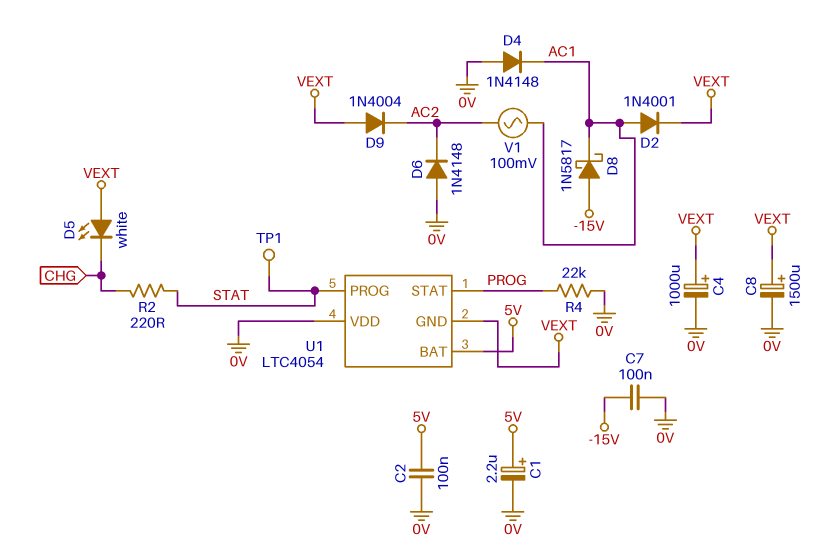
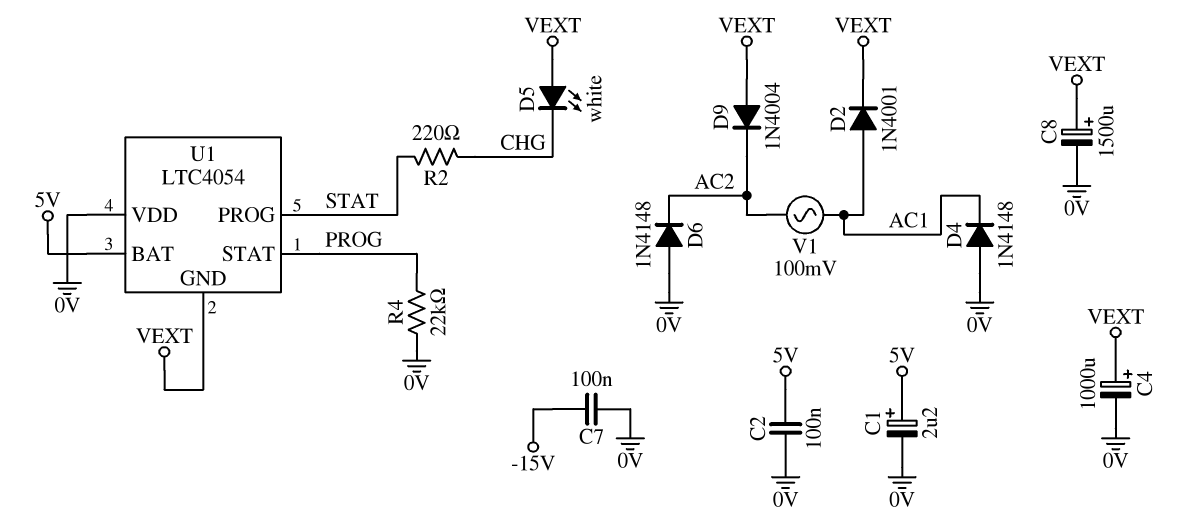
D8: schottky 1N5817 (A -15V, K AC1) -> none
TP1: test point (STAT) -> none

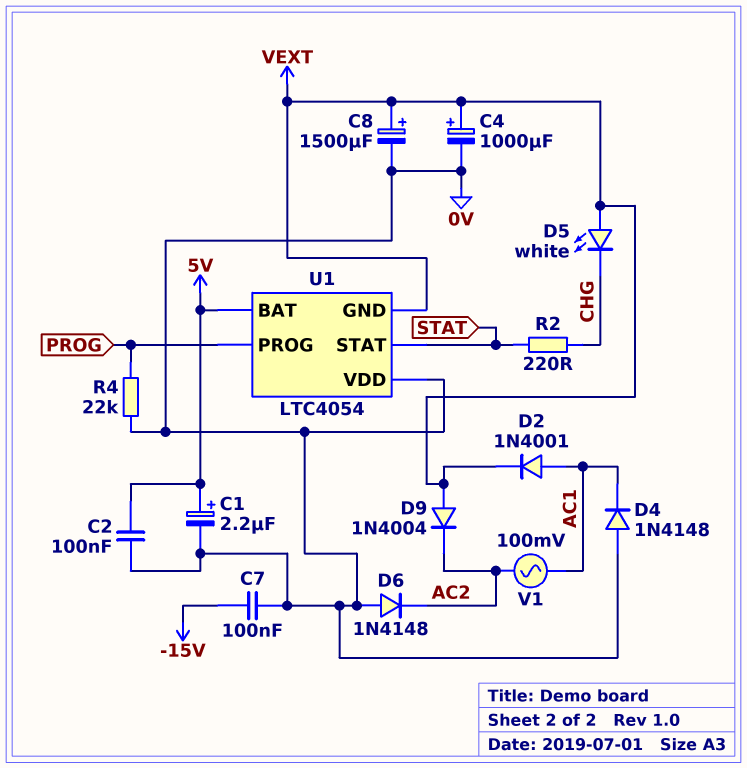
U1 pin PROG: STAT -> PROG
U1 pin STAT: PROG -> STAT

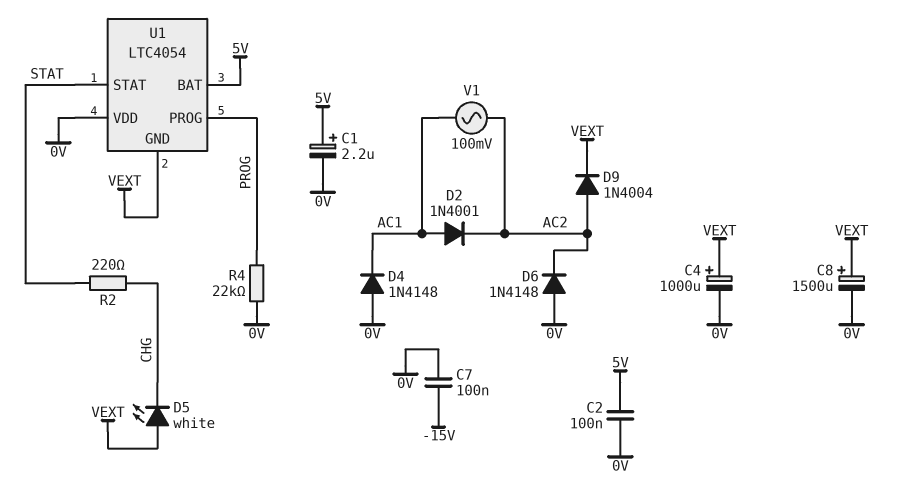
D2: diode 1N4001 (A AC1, K VEXT) -> diode 1N4001 (A AC1, K AC2)
D9: diode 1N4004 (A VEXT, K AC2) -> diode 1N4004 (A AC2, K VEXT)

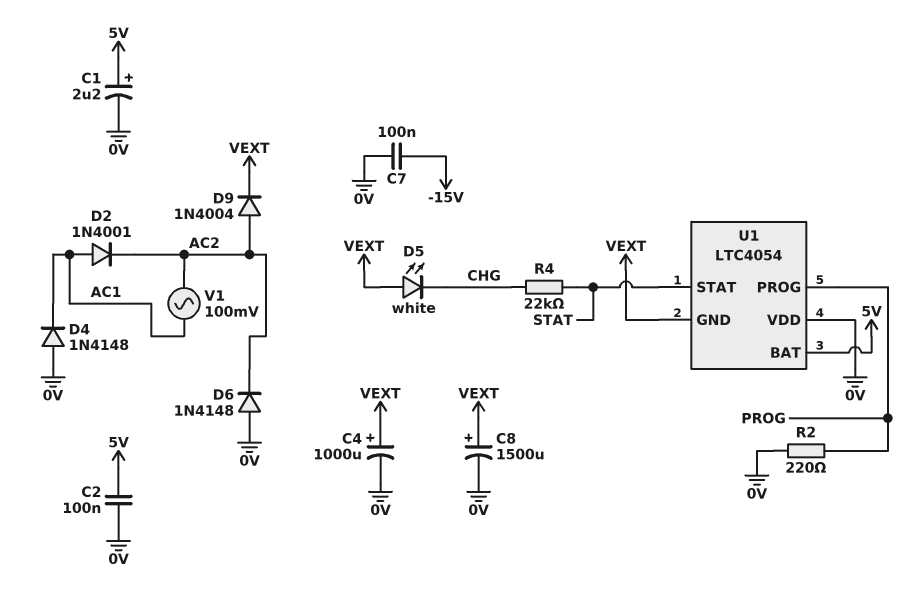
R2: 220 (CHG, STAT) -> 220 (0V, PROG)
R4: 22k (0V, PROG) -> 22k (CHG, STAT)

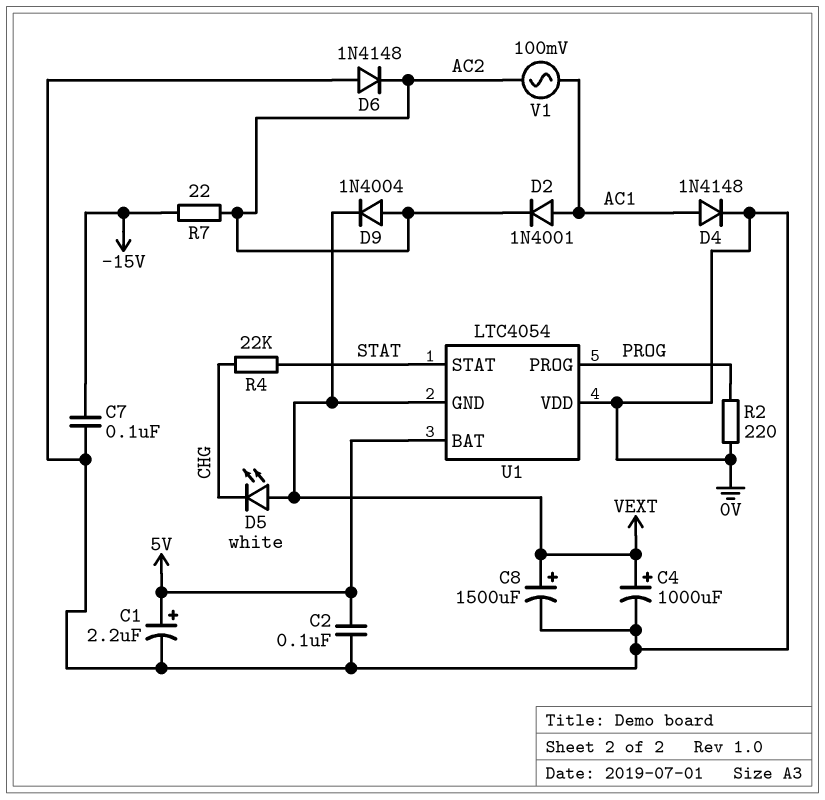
D4: diode 1N4148 (A 0V, K AC1) -> diode 1N4148 (A AC1, K 0V)
R7: none -> 22 (-15V, AC2)

